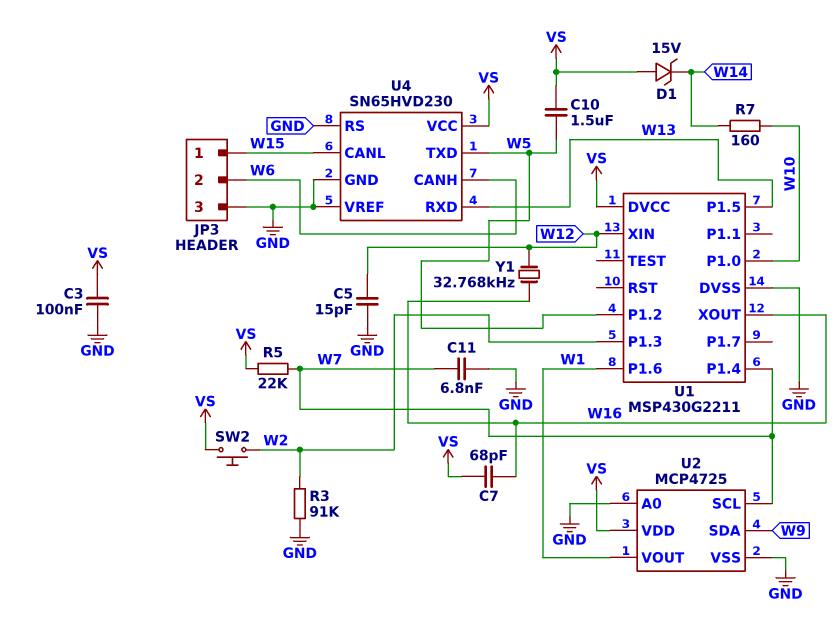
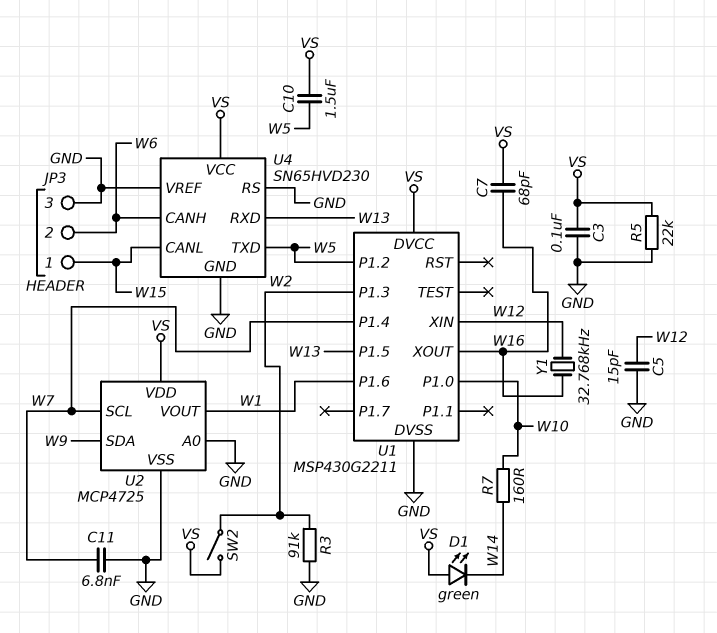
D1: zener 15V (A VS, K W14) -> LED green (A VS, K W14)
R5: 22k (VS, W7) -> 22k (GND, VS)
SW2: button (VS, W2) -> switch (VS, W2)

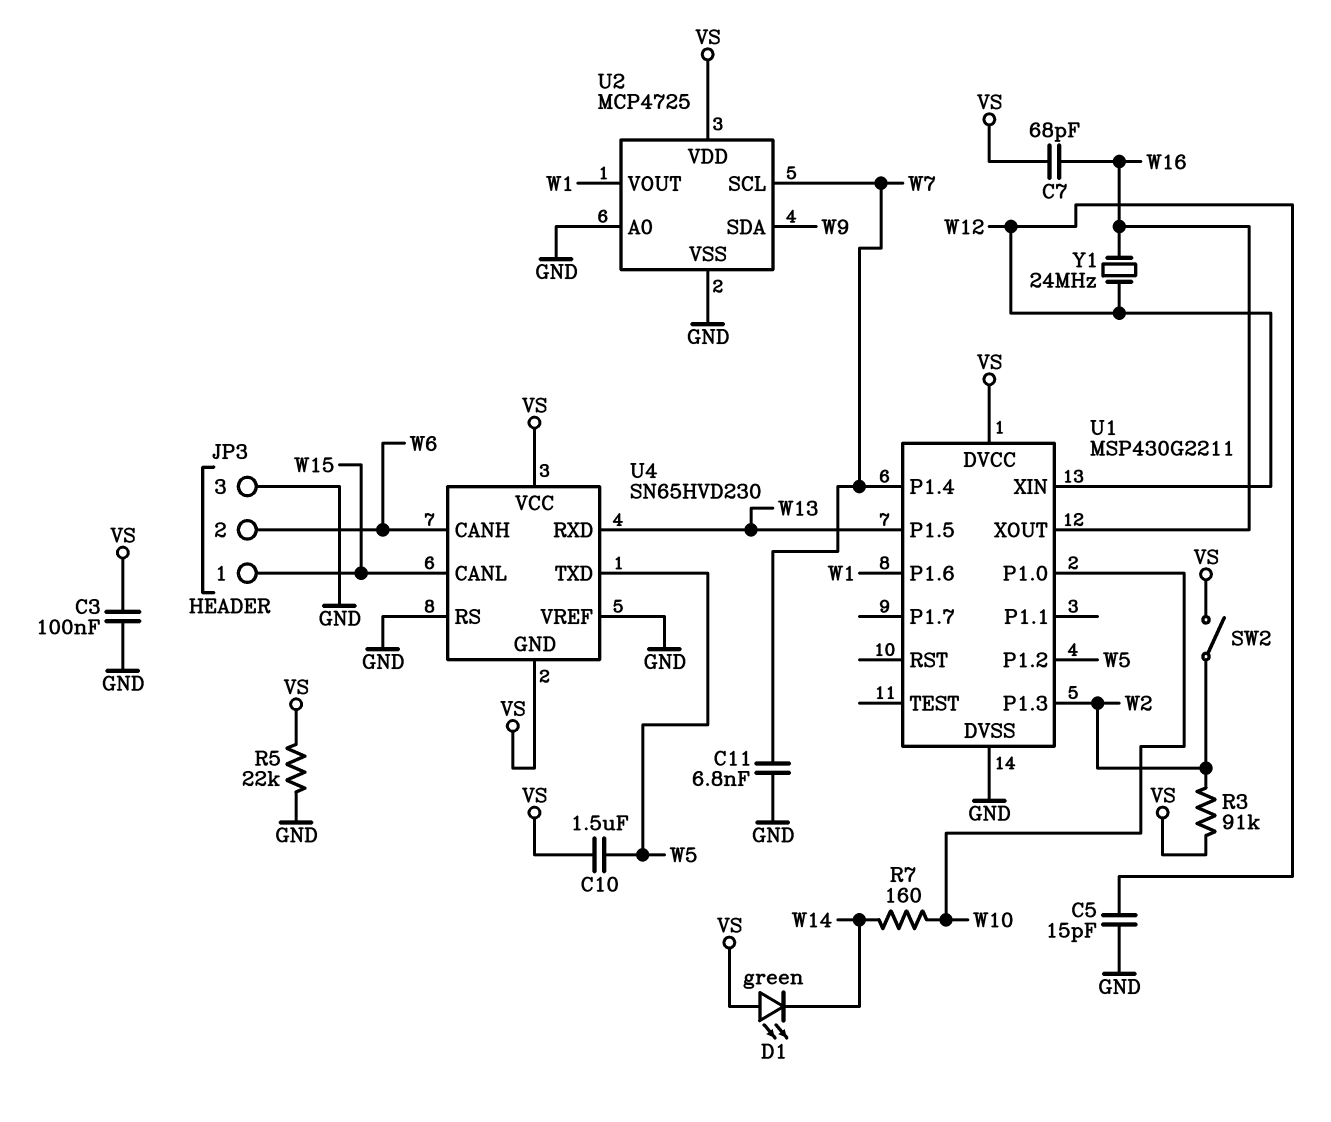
R3: 91k (GND, W2) -> 91k (VS, W2)
U4 pin GND: GND -> VS
Y1: 32.768kHz (W12, W16) -> 24MHz (W12, W16)

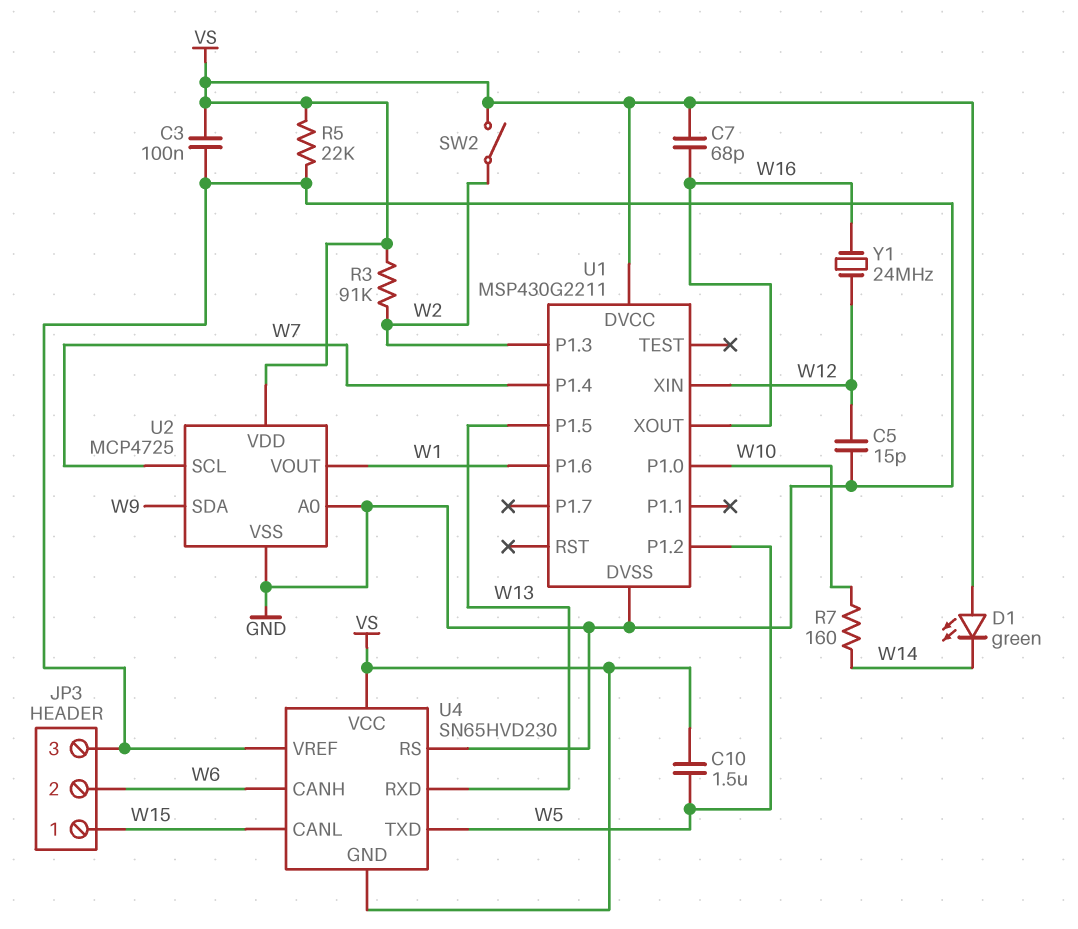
C11: 6.8nF (GND, W7) -> none

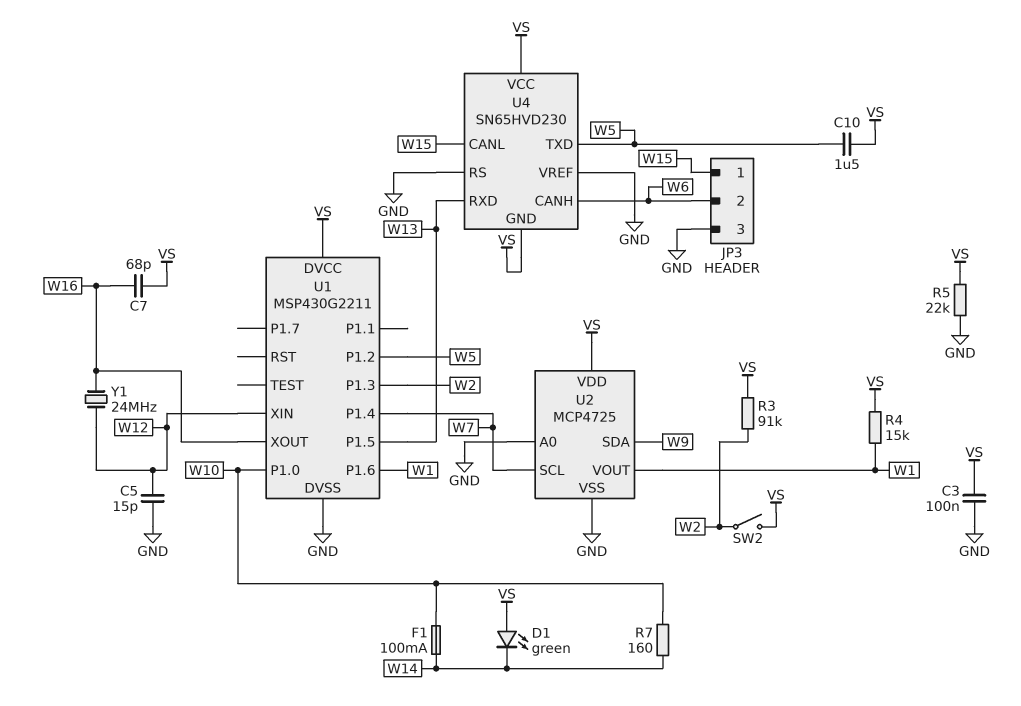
F1: none -> 100mA (W10, W14)
R4: none -> 15k (VS, W1)

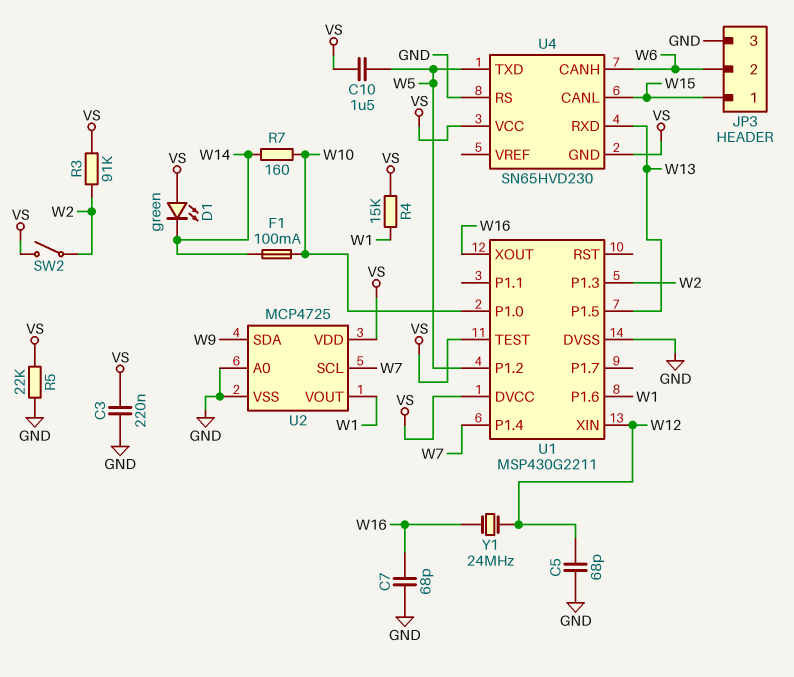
C3: 100nF (GND, VS) -> 220nF (GND, VS)
C5: 15pF (GND, W12) -> 68pF (GND, W12)
C7: 68pF (VS, W16) -> 68pF (GND, W16)
U1 pin TEST: none -> VS
U4 pin VREF: GND -> none

